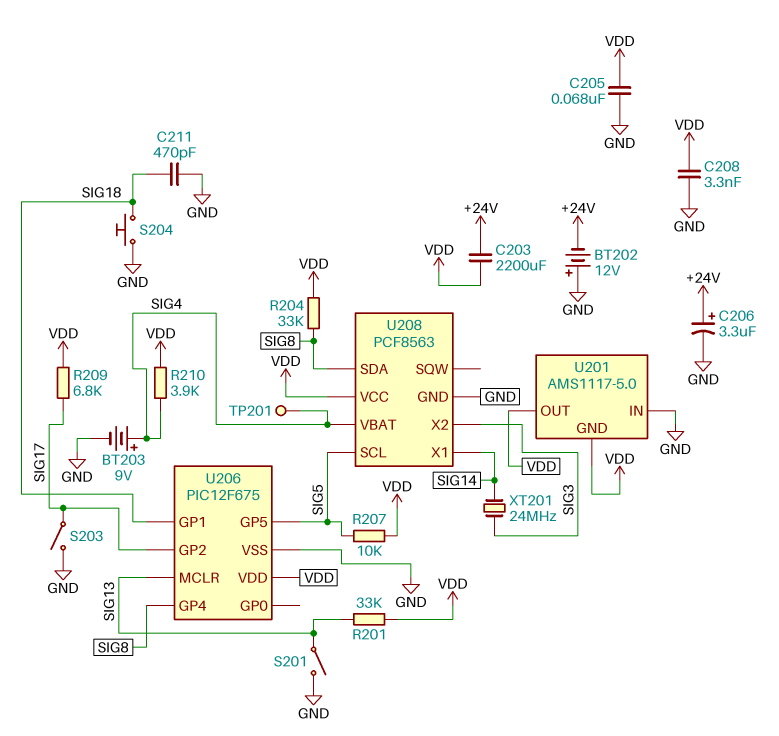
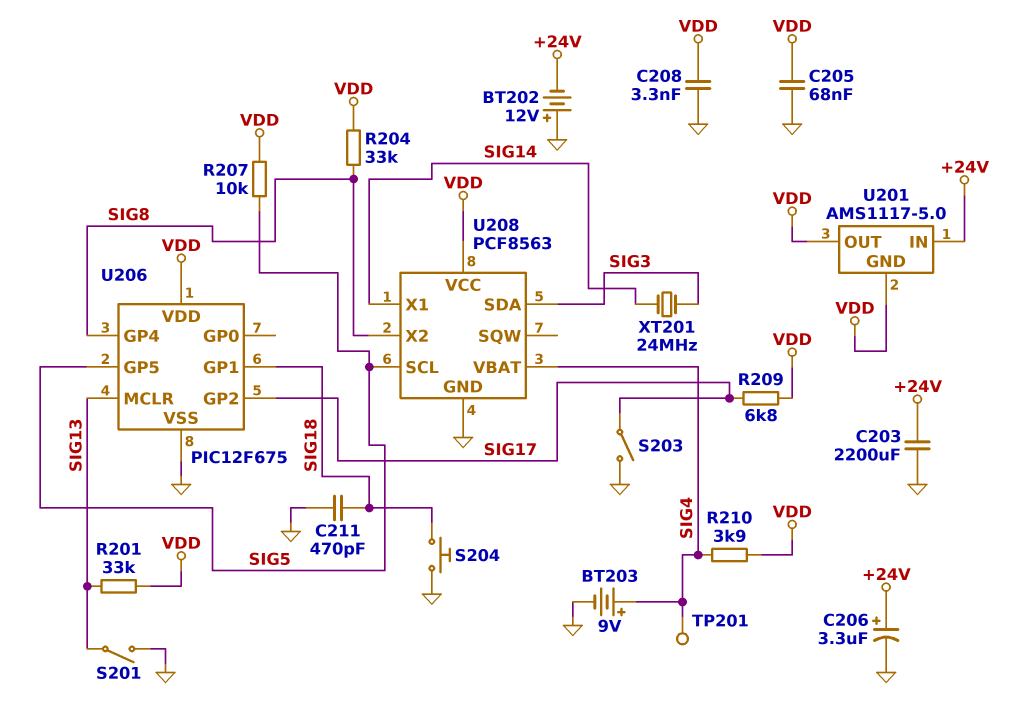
C203: 2200uF (+24V, VDD) -> 2200uF (+24V, GND)
U201 pin IN: GND -> +24V
U208 pin SDA: SIG8 -> SIG3
U208 pin X2: SIG3 -> SIG8

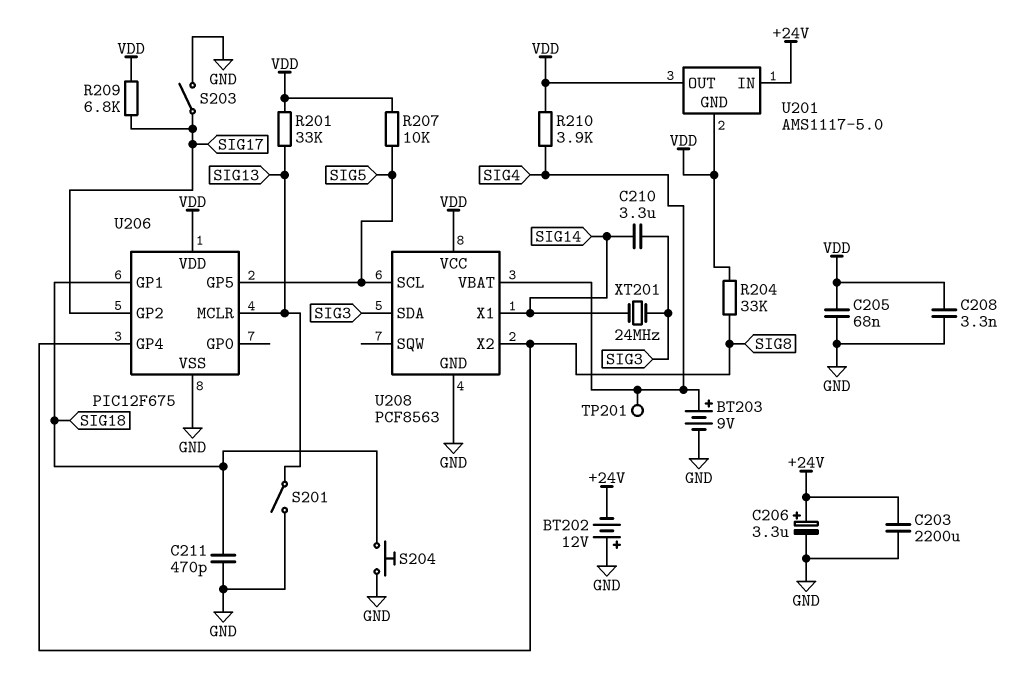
C210: none -> 3.3uF (SIG3, SIG14)

